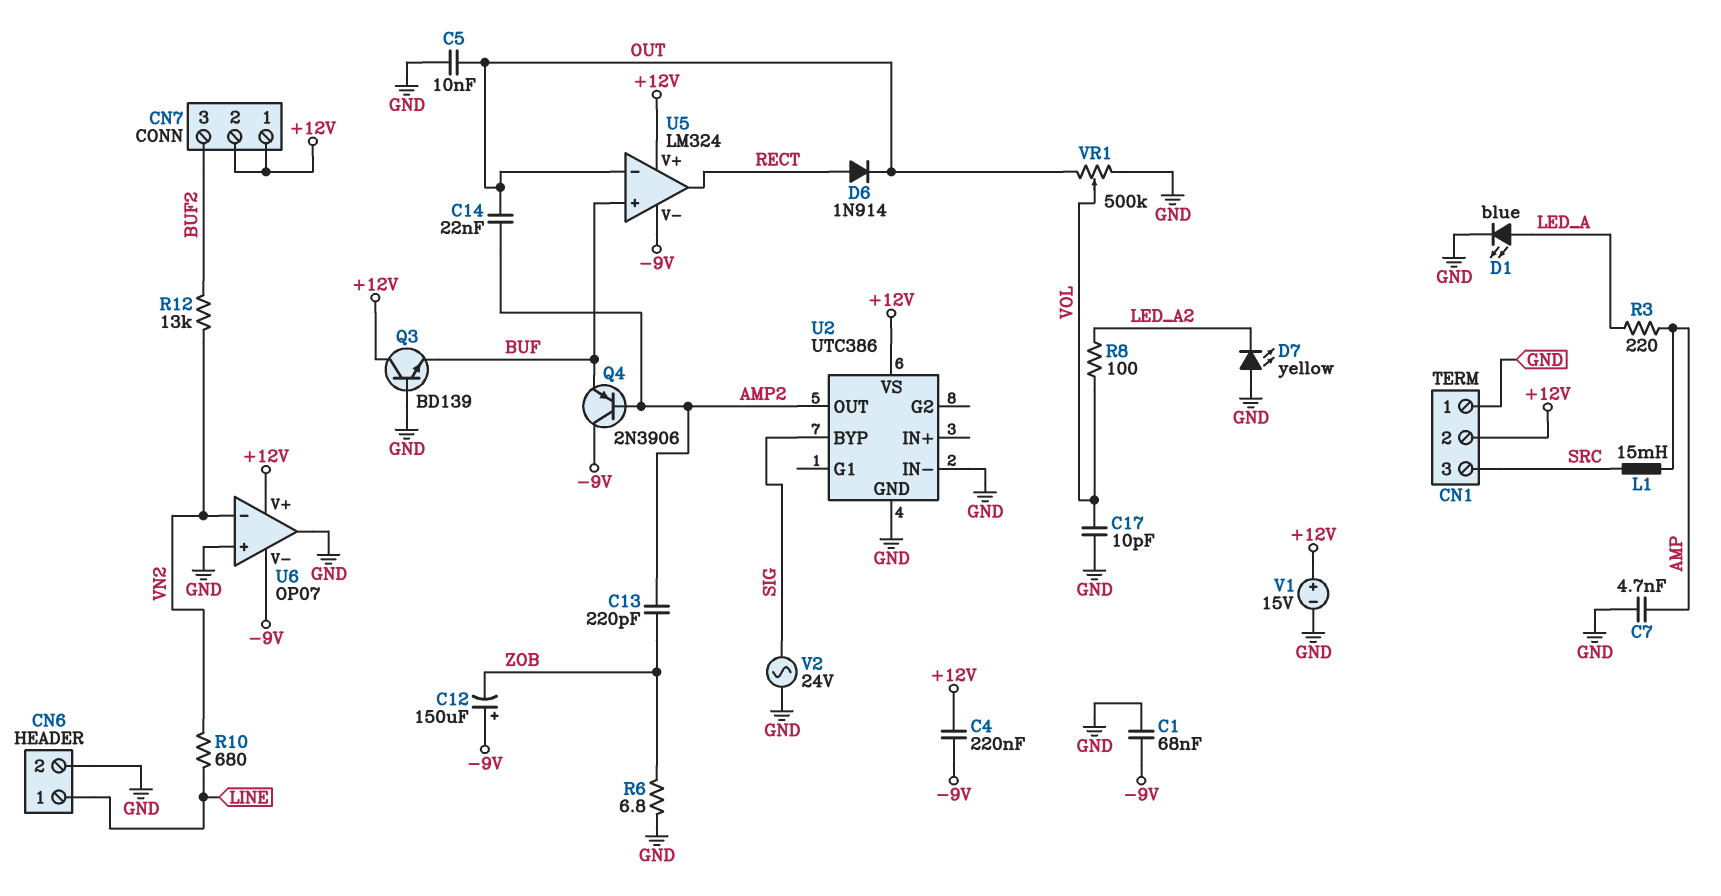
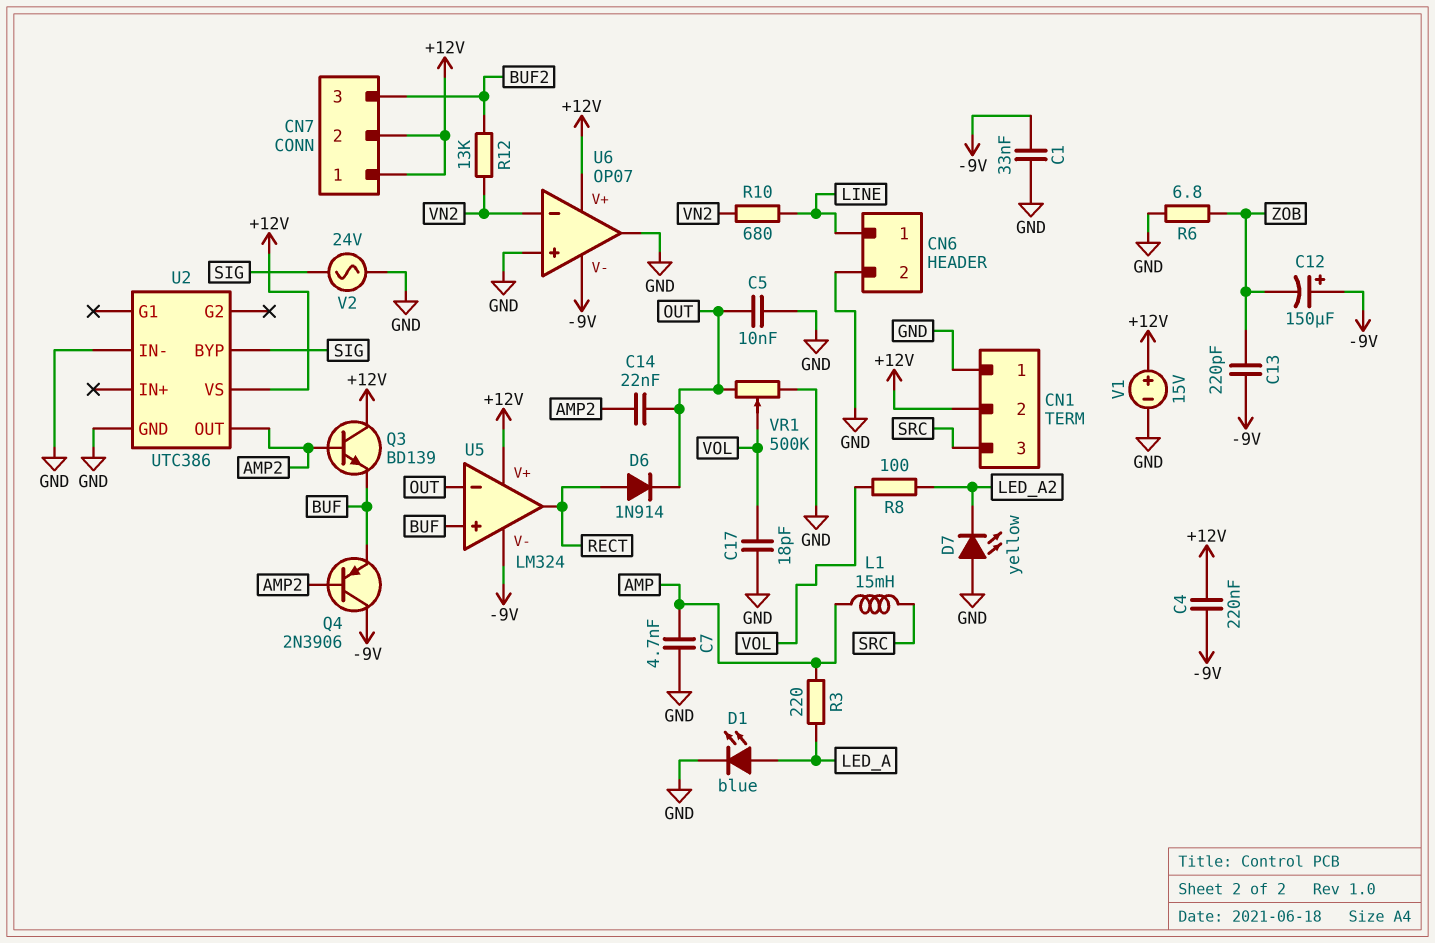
C1: 68nF (-9V, GND) -> 33nF (-9V, GND)
C13: 220pF (AMP2, ZOB) -> 220pF (-9V, ZOB)
C17: 10pF (GND, VOL) -> 18pF (GND, VOL)
Q3: NPN BD139 (B GND, C +12V, E BUF) -> NPN BD139 (B AMP2, C +12V, E BUF)

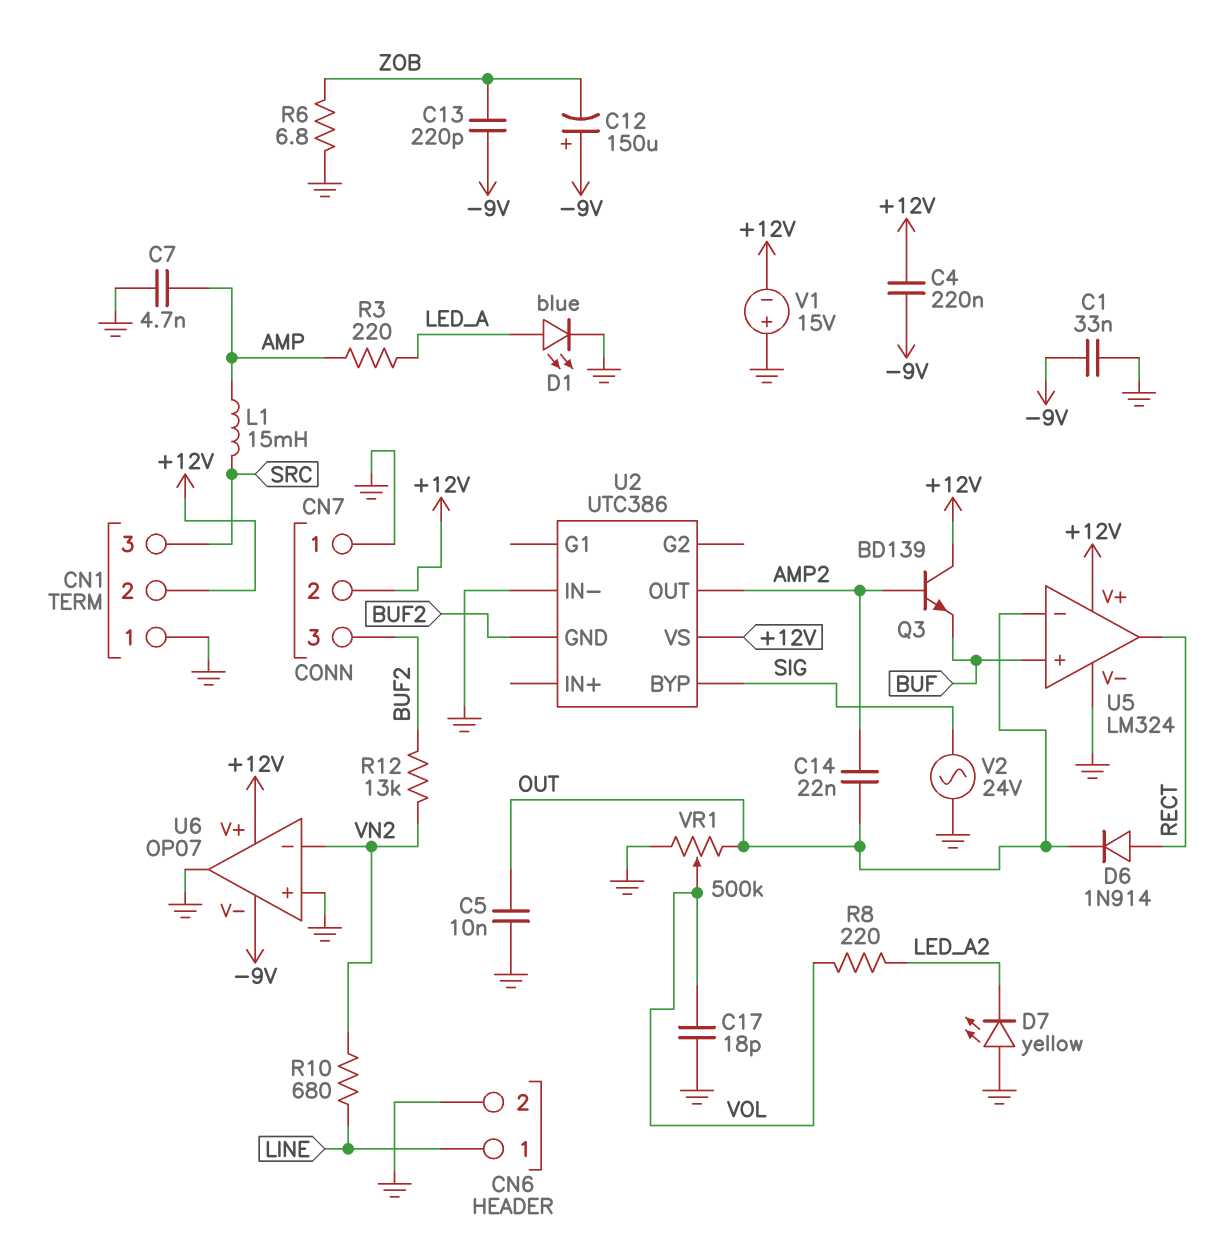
CN7 pin 1: +12V -> GND
Q4: PNP 2N3906 (B AMP2, C -9V, E BUF) -> none
R8: 100 (LED_A2, VOL) -> 220 (LED_A2, VOL)
U2 pin GND: GND -> BUF2
U5 pin V-: -9V -> GND
V1: 15V (plus +12V, minus GND) -> 15V (plus GND, minus +12V)

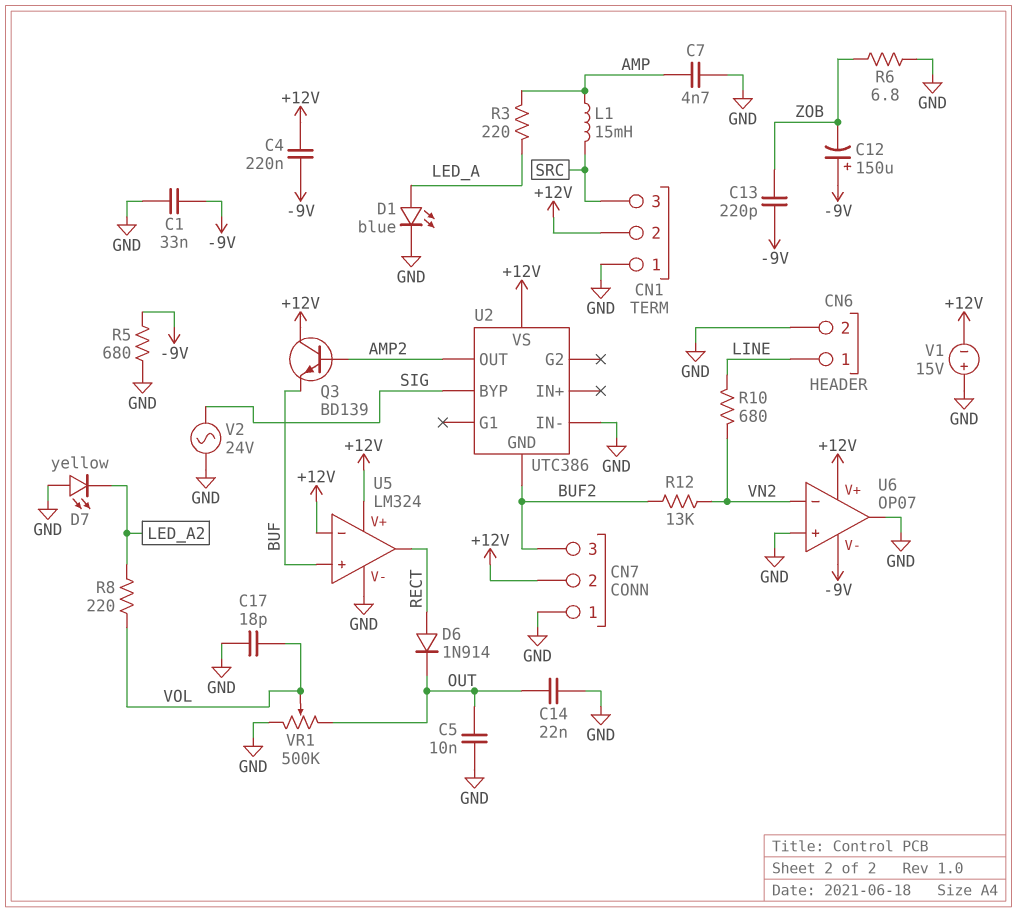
C14: 22nF (AMP2, OUT) -> 22nF (GND, OUT)
R5: none -> 680 (-9V, GND)
U5 pin in-: OUT -> +12V

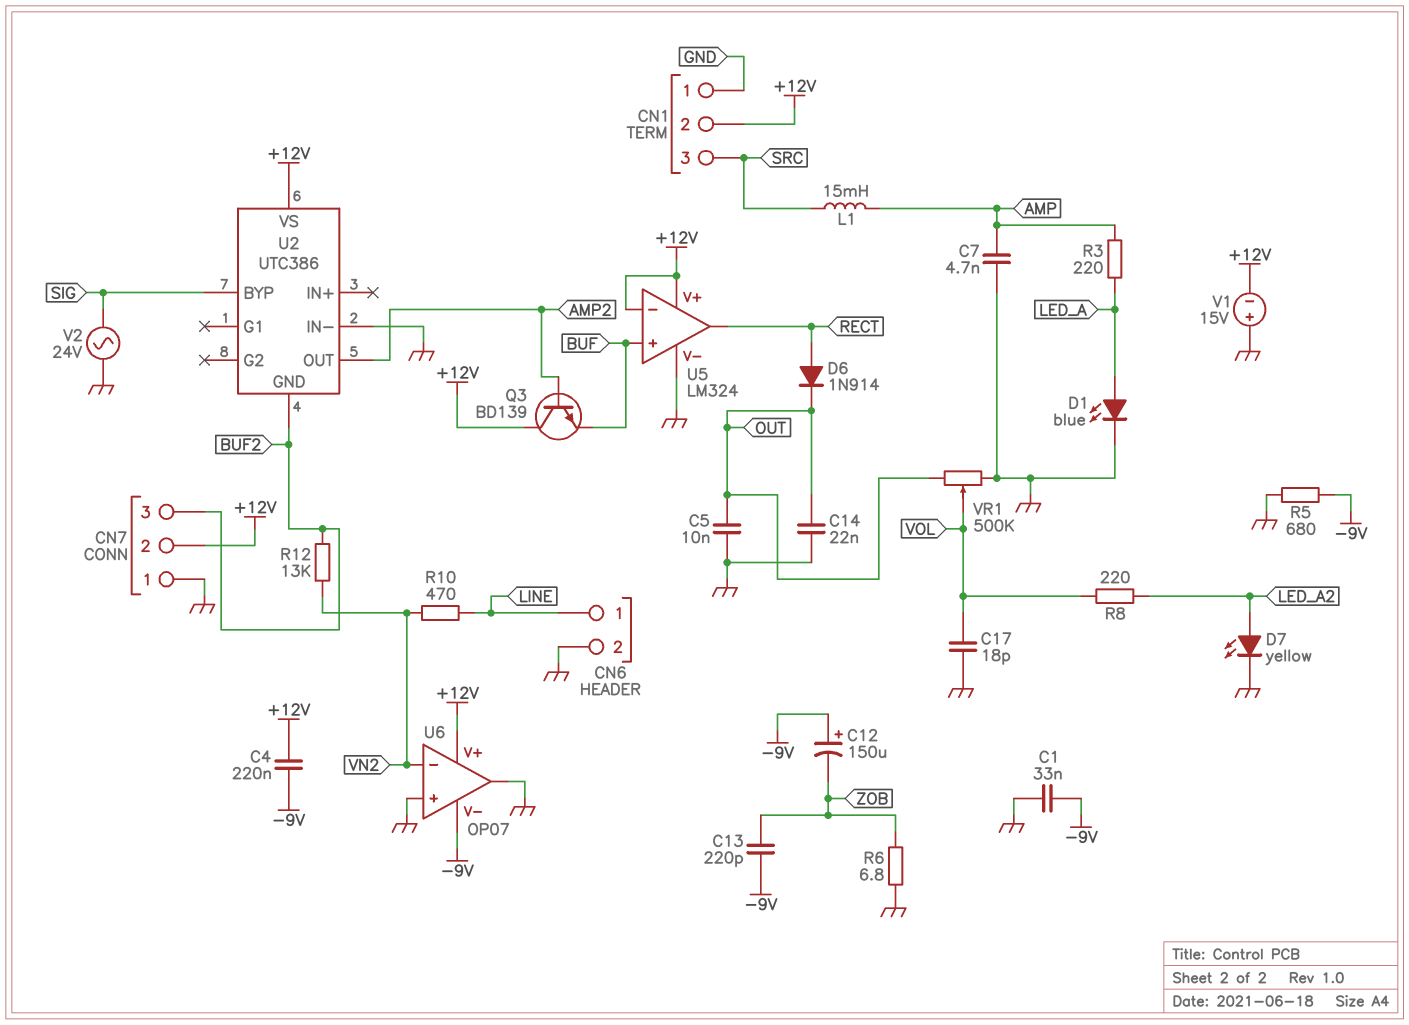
D7: LED yellow (A GND, K LED_A2) -> LED yellow (A LED_A2, K GND)
R10: 680 (LINE, VN2) -> 470 (LINE, VN2)

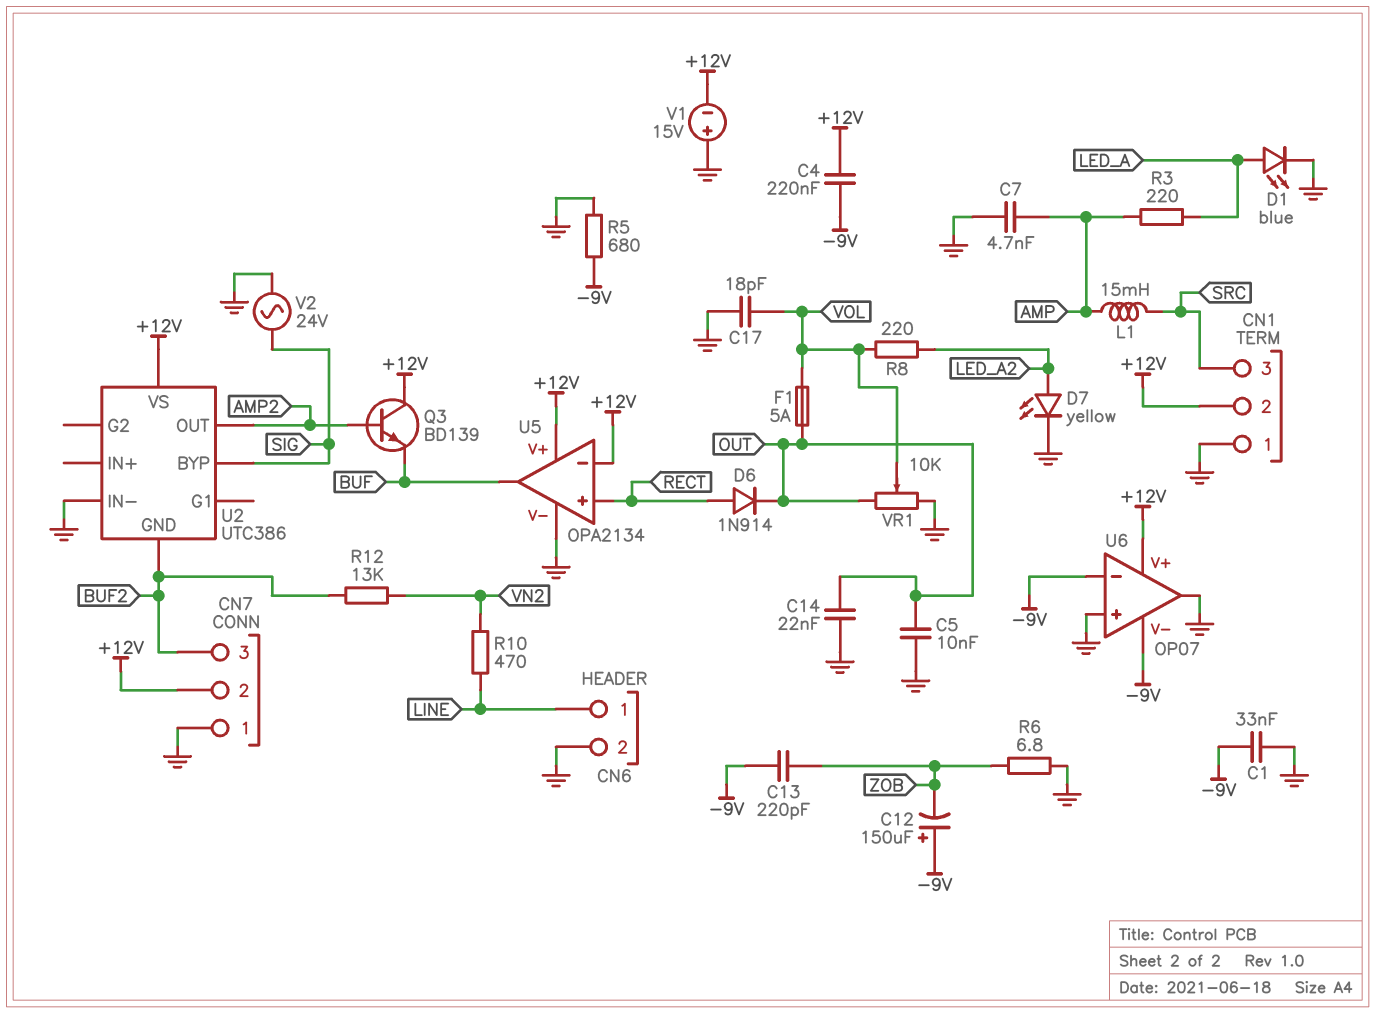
F1: none -> 5A (OUT, VOL)
U5: LM324 -> OPA2134
U5 pin in+: BUF -> RECT
U5 pin out: RECT -> BUF
U6 pin in-: VN2 -> -9V
VR1: 500k (GND, OUT, wiper VOL) -> 10k (GND, OUT, wiper VOL)

